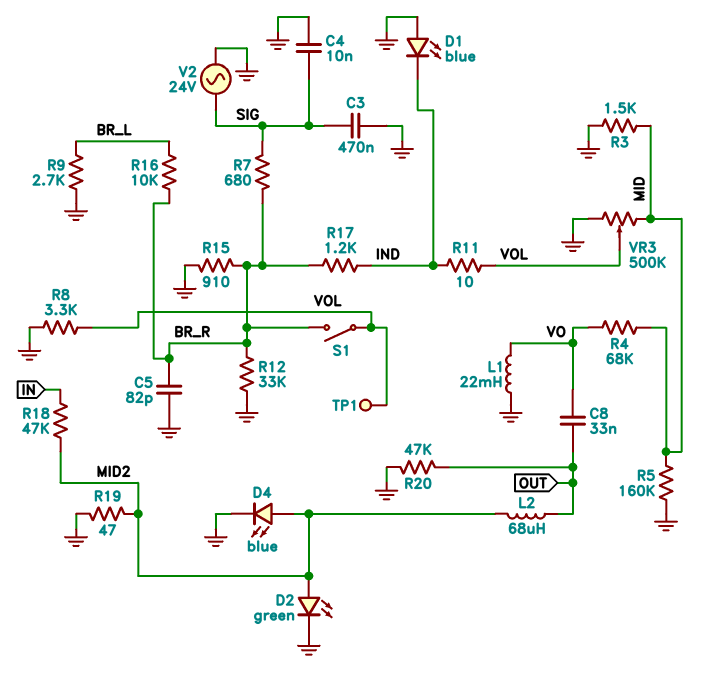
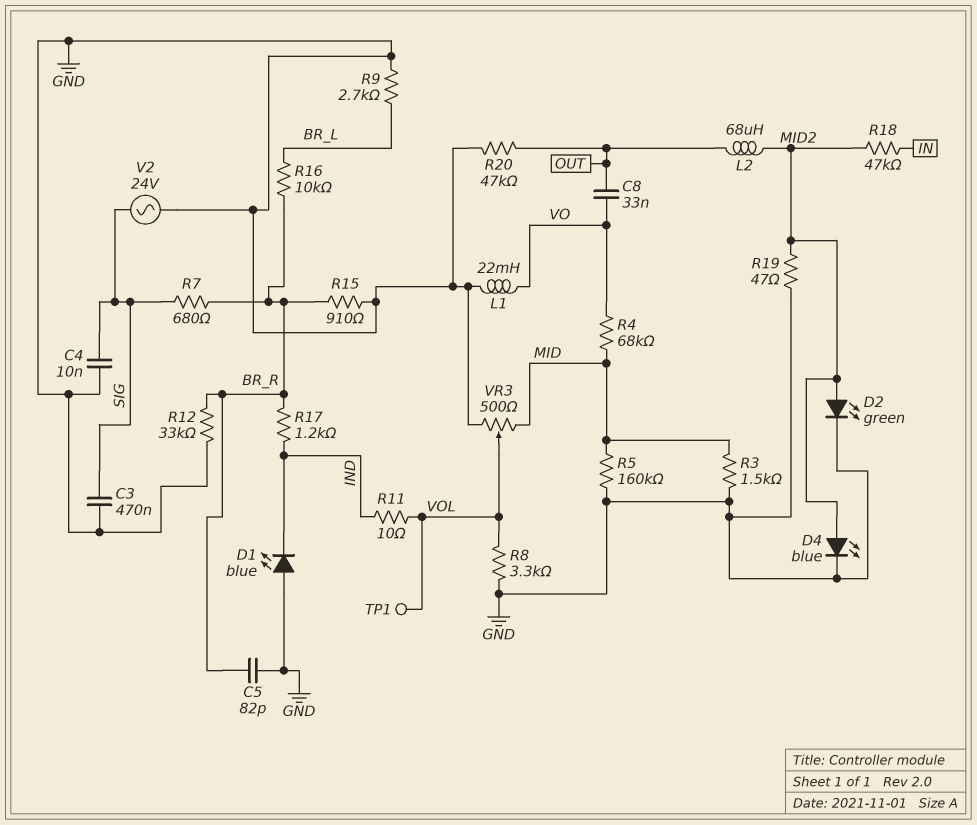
S1: switch (BR_R, VOL) -> none
VR3: 500k (GND, MID, wiper VOL) -> 500 (GND, MID, wiper VOL)

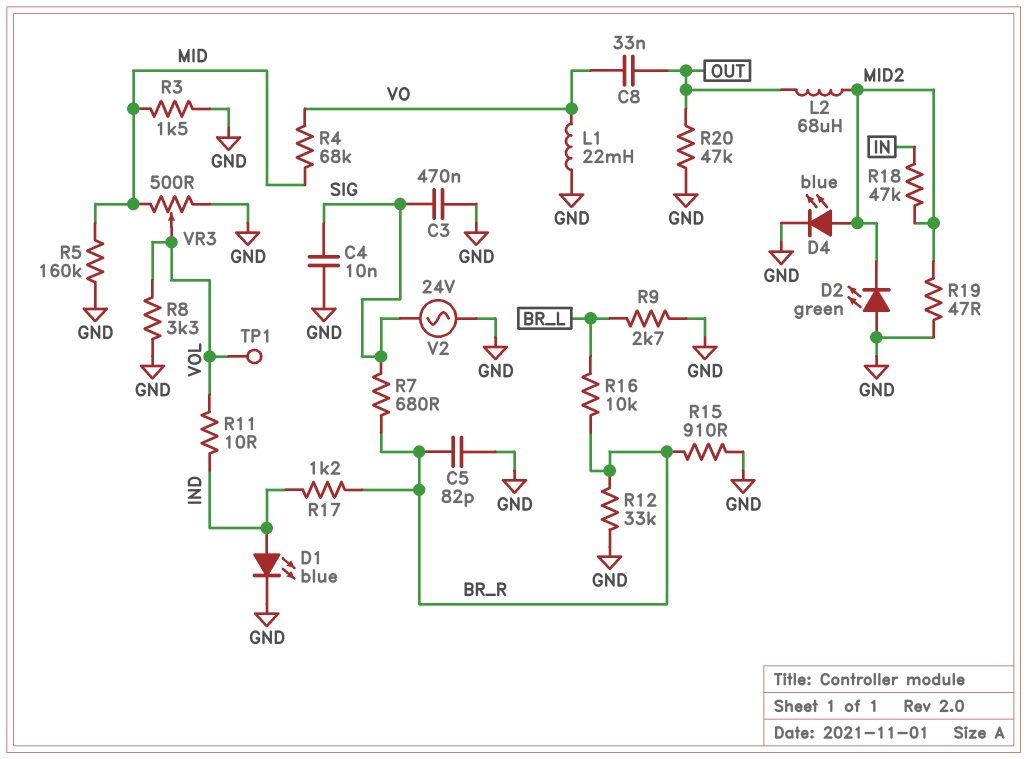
D1: LED blue (A GND, K IND) -> LED blue (A IND, K GND)
D2: LED green (A MID2, K GND) -> LED green (A GND, K MID2)

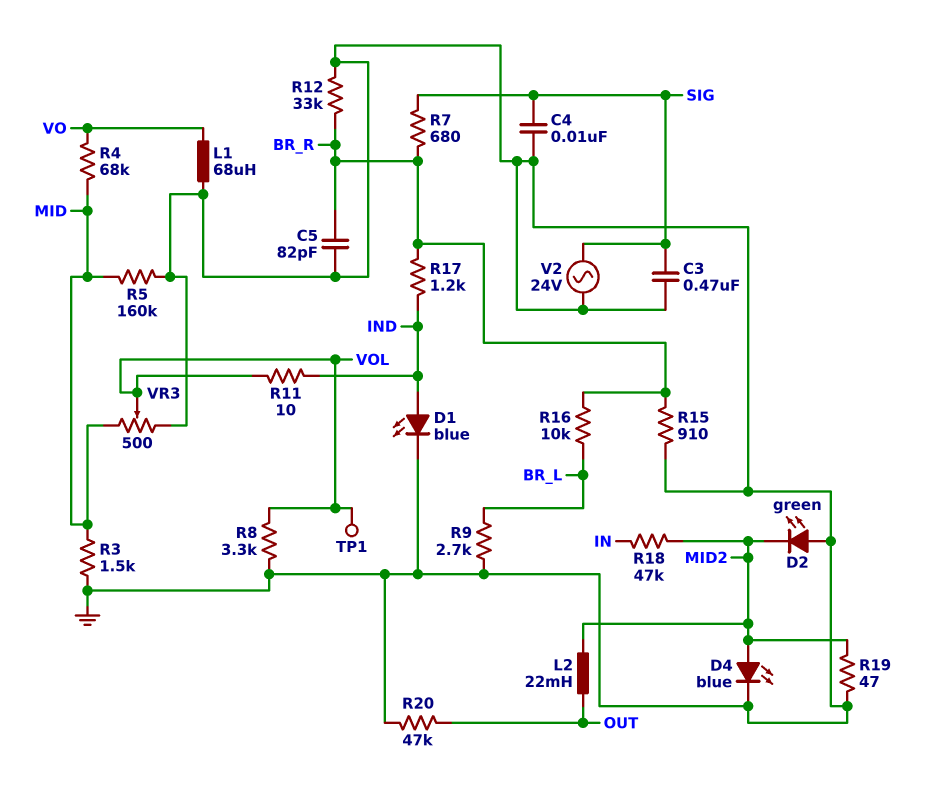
C8: 33nF (OUT, VO) -> none
L1: 22mH (GND, VO) -> 68uH (GND, VO)
L2: 68uH (MID2, OUT) -> 22mH (MID2, OUT)

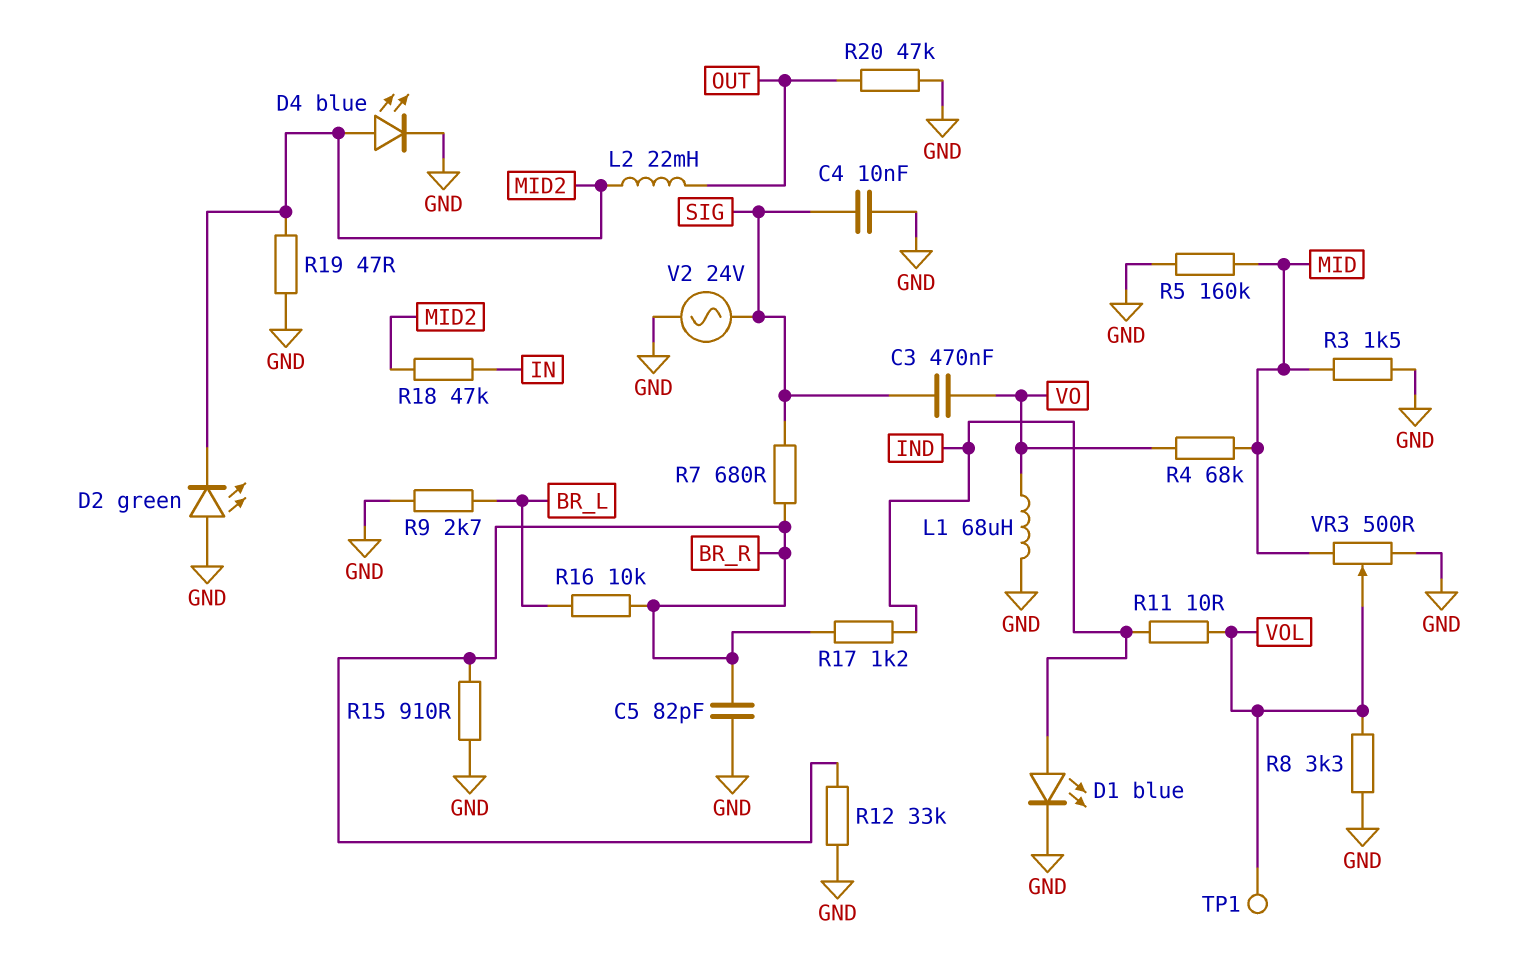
C3: 470nF (GND, SIG) -> 470nF (SIG, VO)

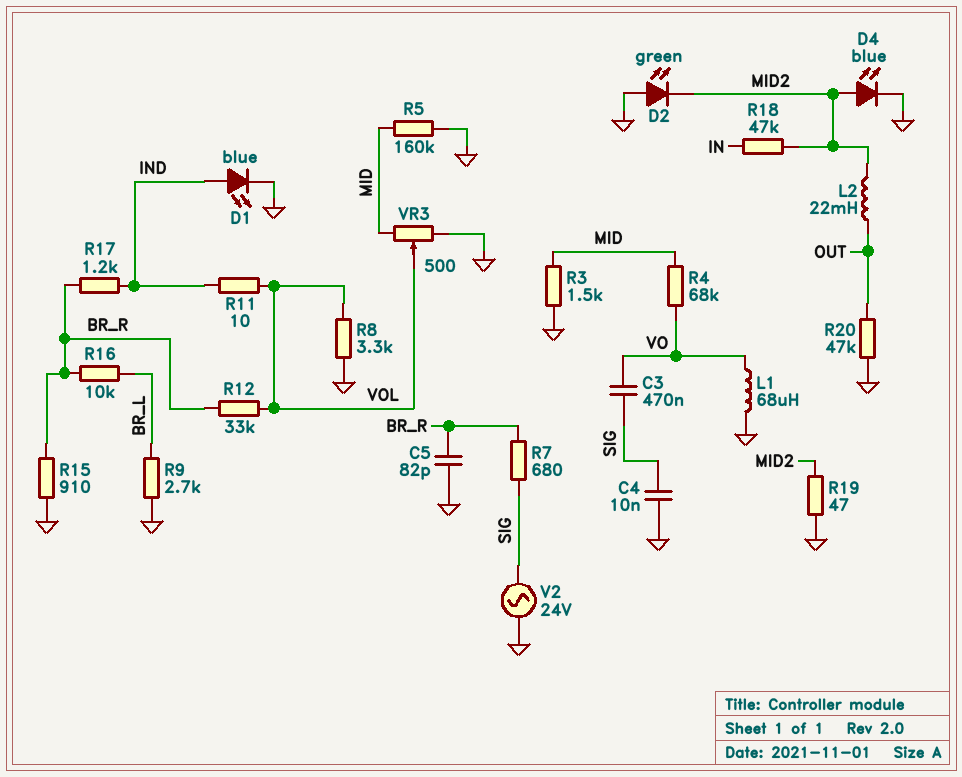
R12: 33k (BR_R, GND) -> 33k (BR_R, VOL)
TP1: test point (VOL) -> none

